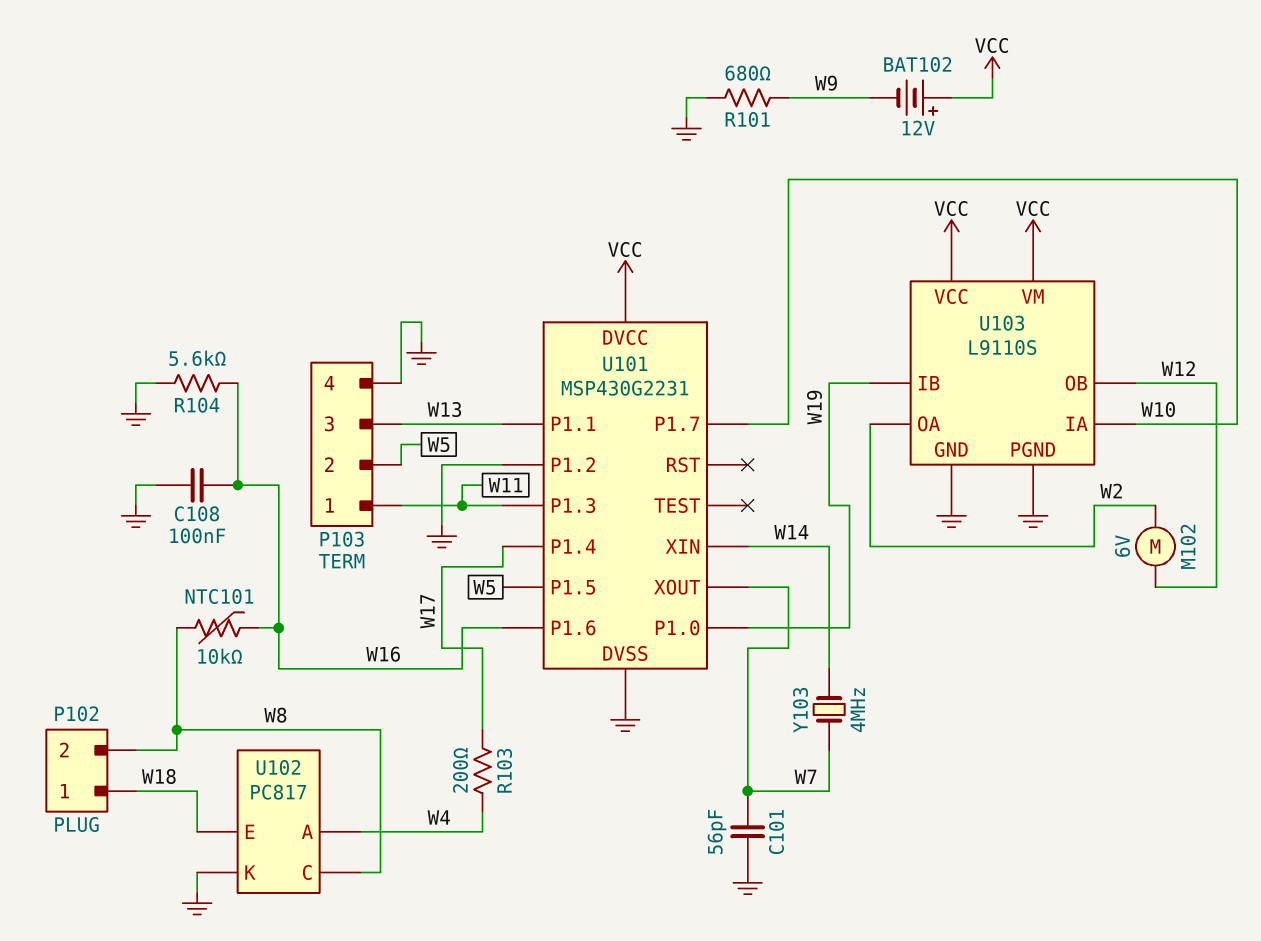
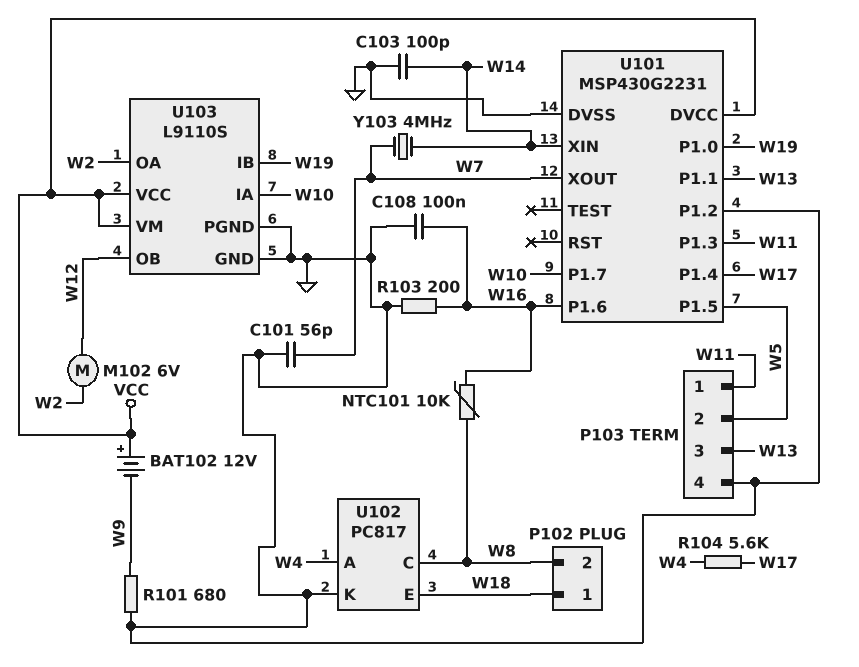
C103: none -> 100pF (GND, W14)
R103: 200 (W4, W17) -> 200 (GND, W16)
R104: 5.6k (GND, W16) -> 5.6k (W4, W17)

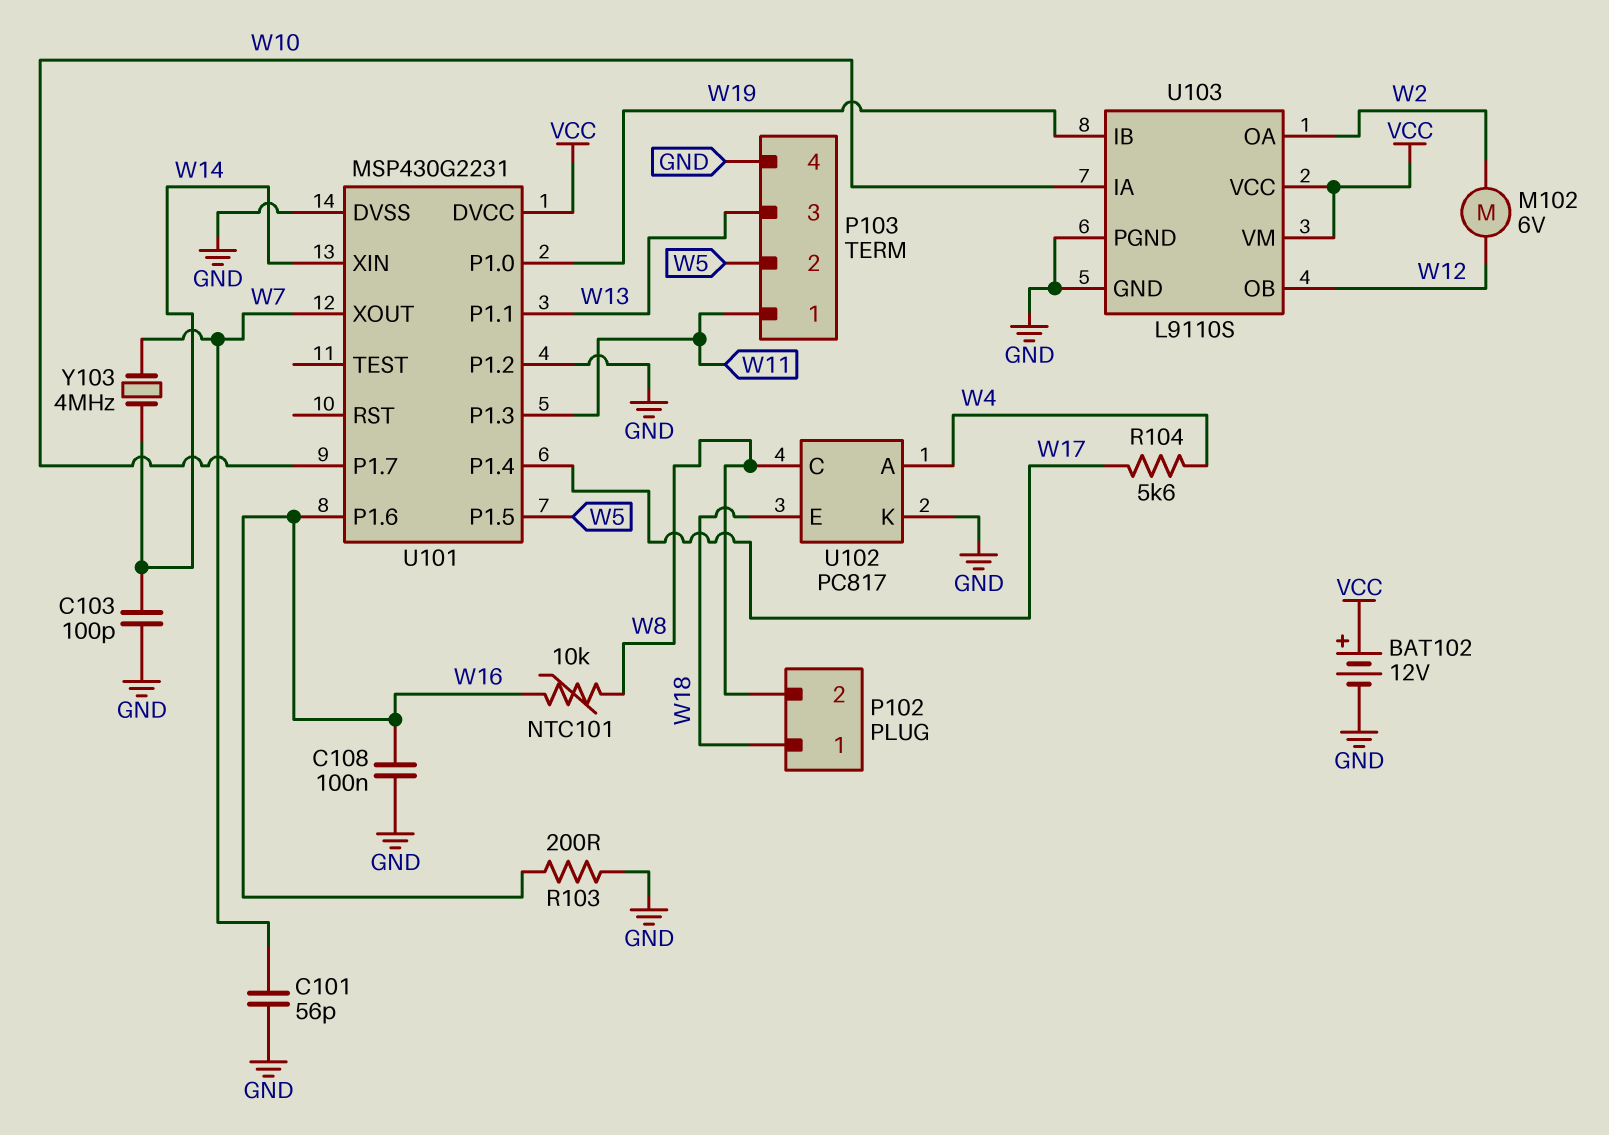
BAT102: 12V (plus VCC, minus W9) -> 12V (plus VCC, minus GND)
R101: 680 (GND, W9) -> none

